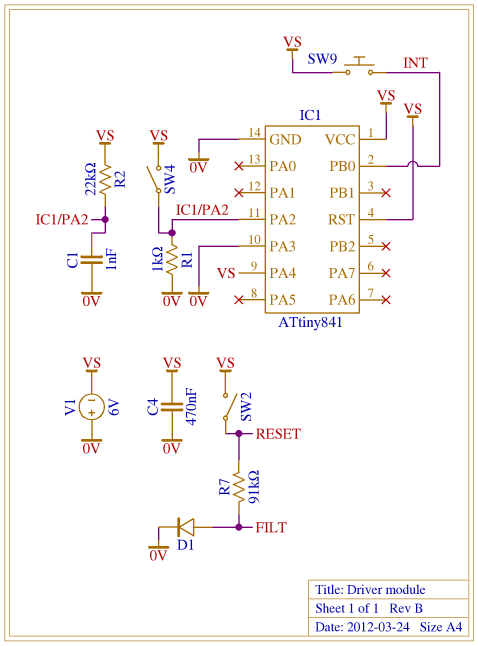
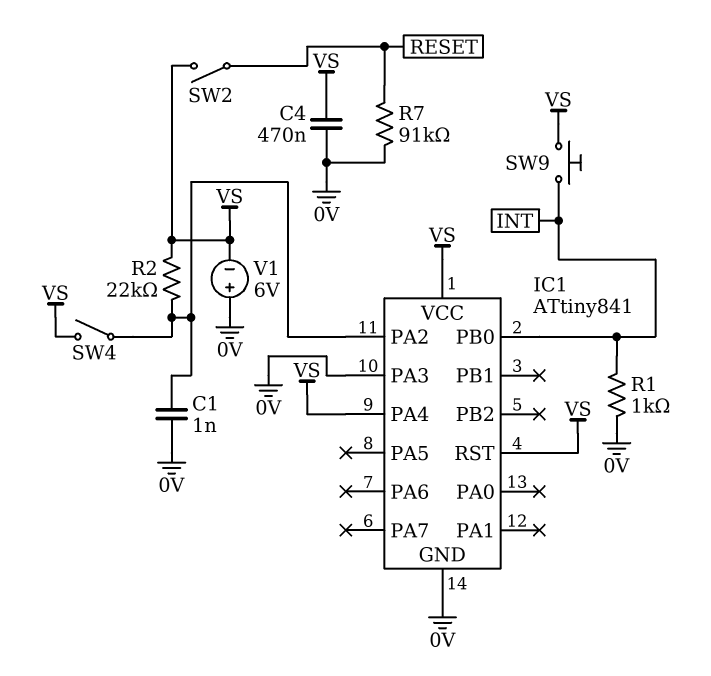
D1: diode (A FILT, K 0V) -> none
R1: 1k (0V, IC1/PA2) -> 1k (0V, INT)
R7: 91k (FILT, RESET) -> 91k (0V, RESET)

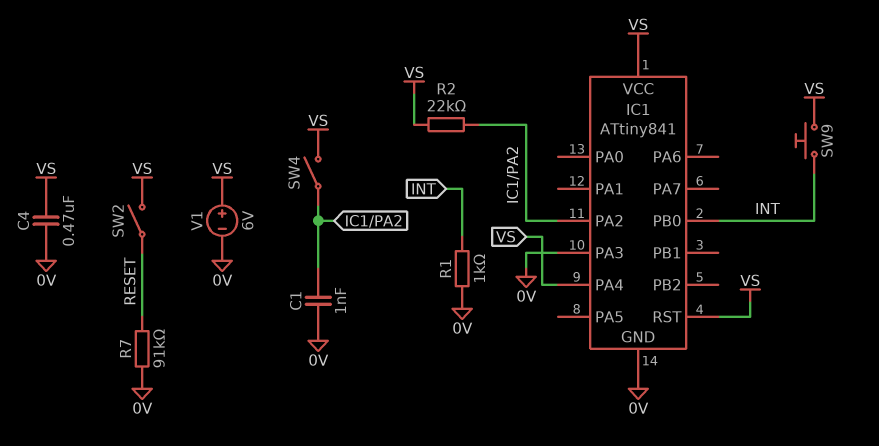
V1: 6V (plus 0V, minus VS) -> 6V (plus VS, minus 0V)

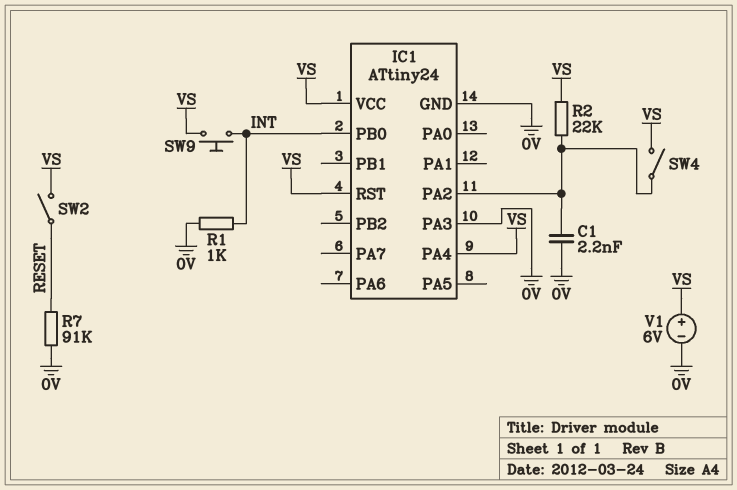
C1: 1nF (0V, IC1/PA2) -> 2.2nF (0V, IC1/PA2)
C4: 470nF (0V, VS) -> none
IC1: ATtiny841 -> ATtiny24

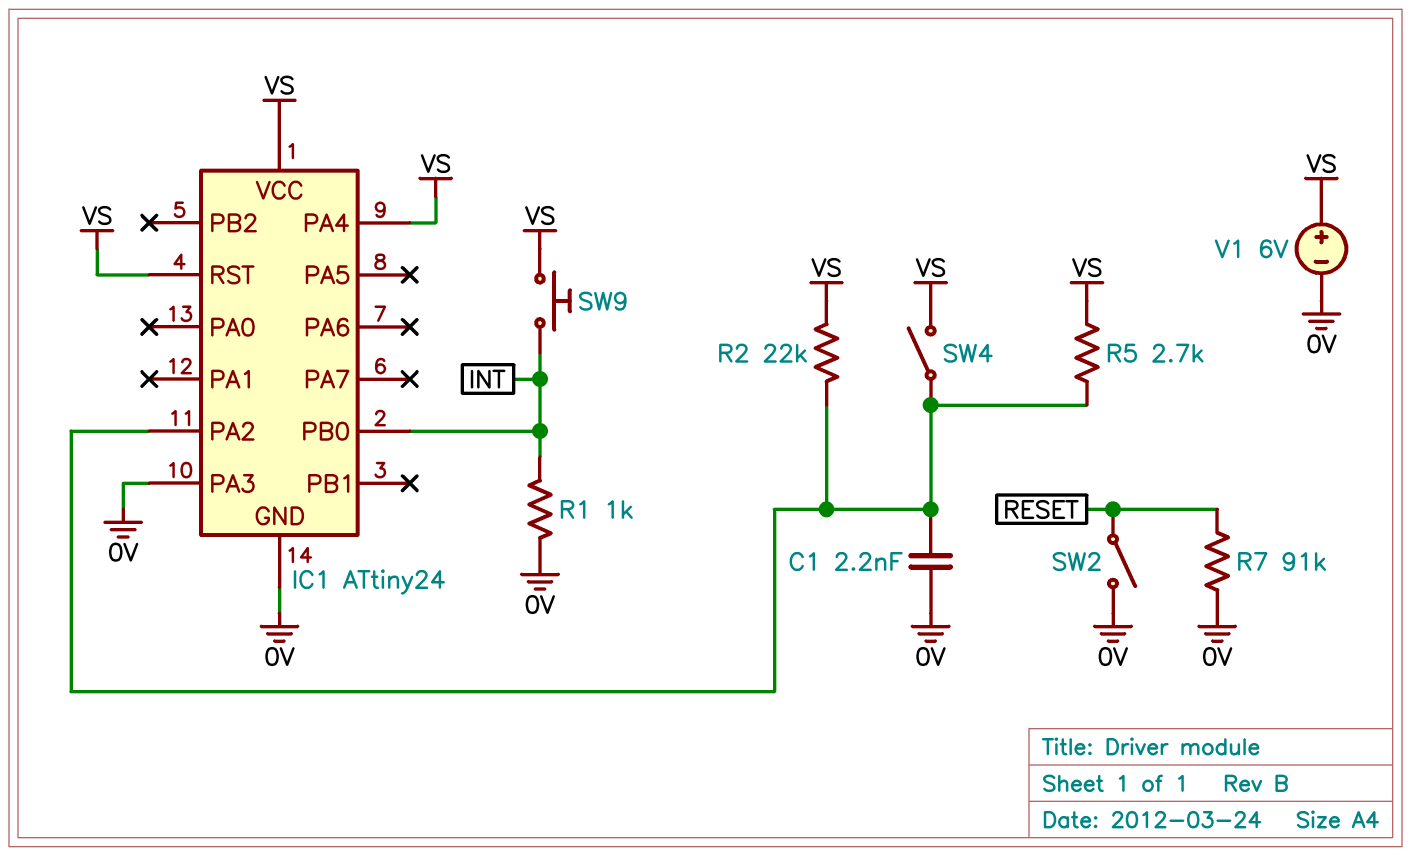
R5: none -> 2.7k (IC1/PA2, VS)
SW2: switch (RESET, VS) -> switch (0V, RESET)

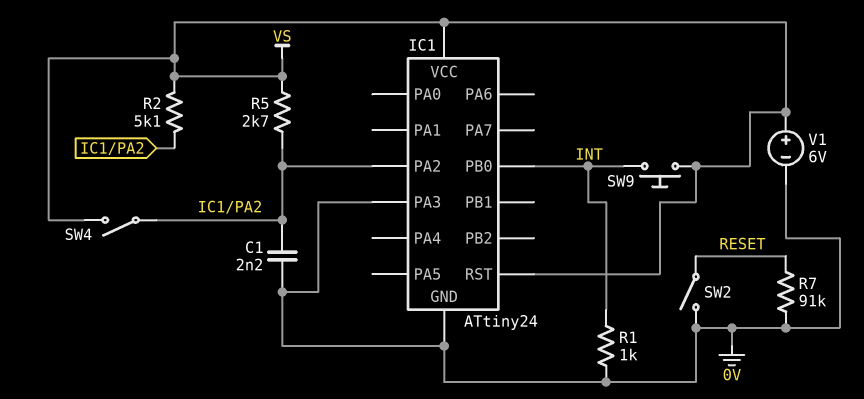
IC1 pin PA4: VS -> none
R2: 22k (IC1/PA2, VS) -> 5.1k (IC1/PA2, VS)

